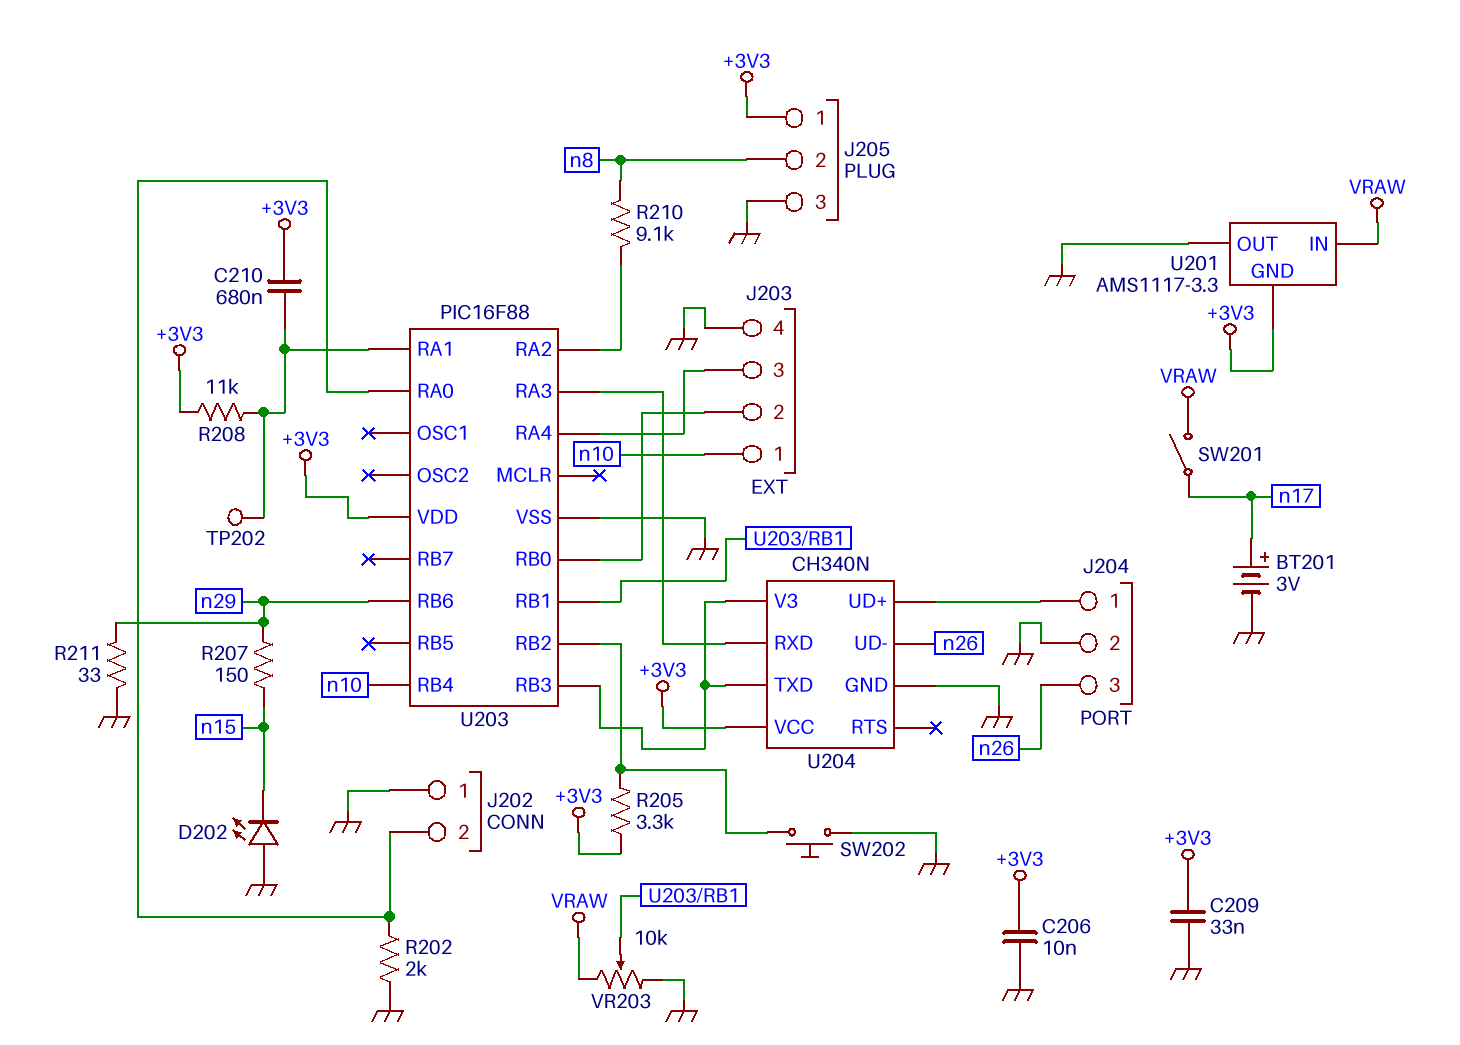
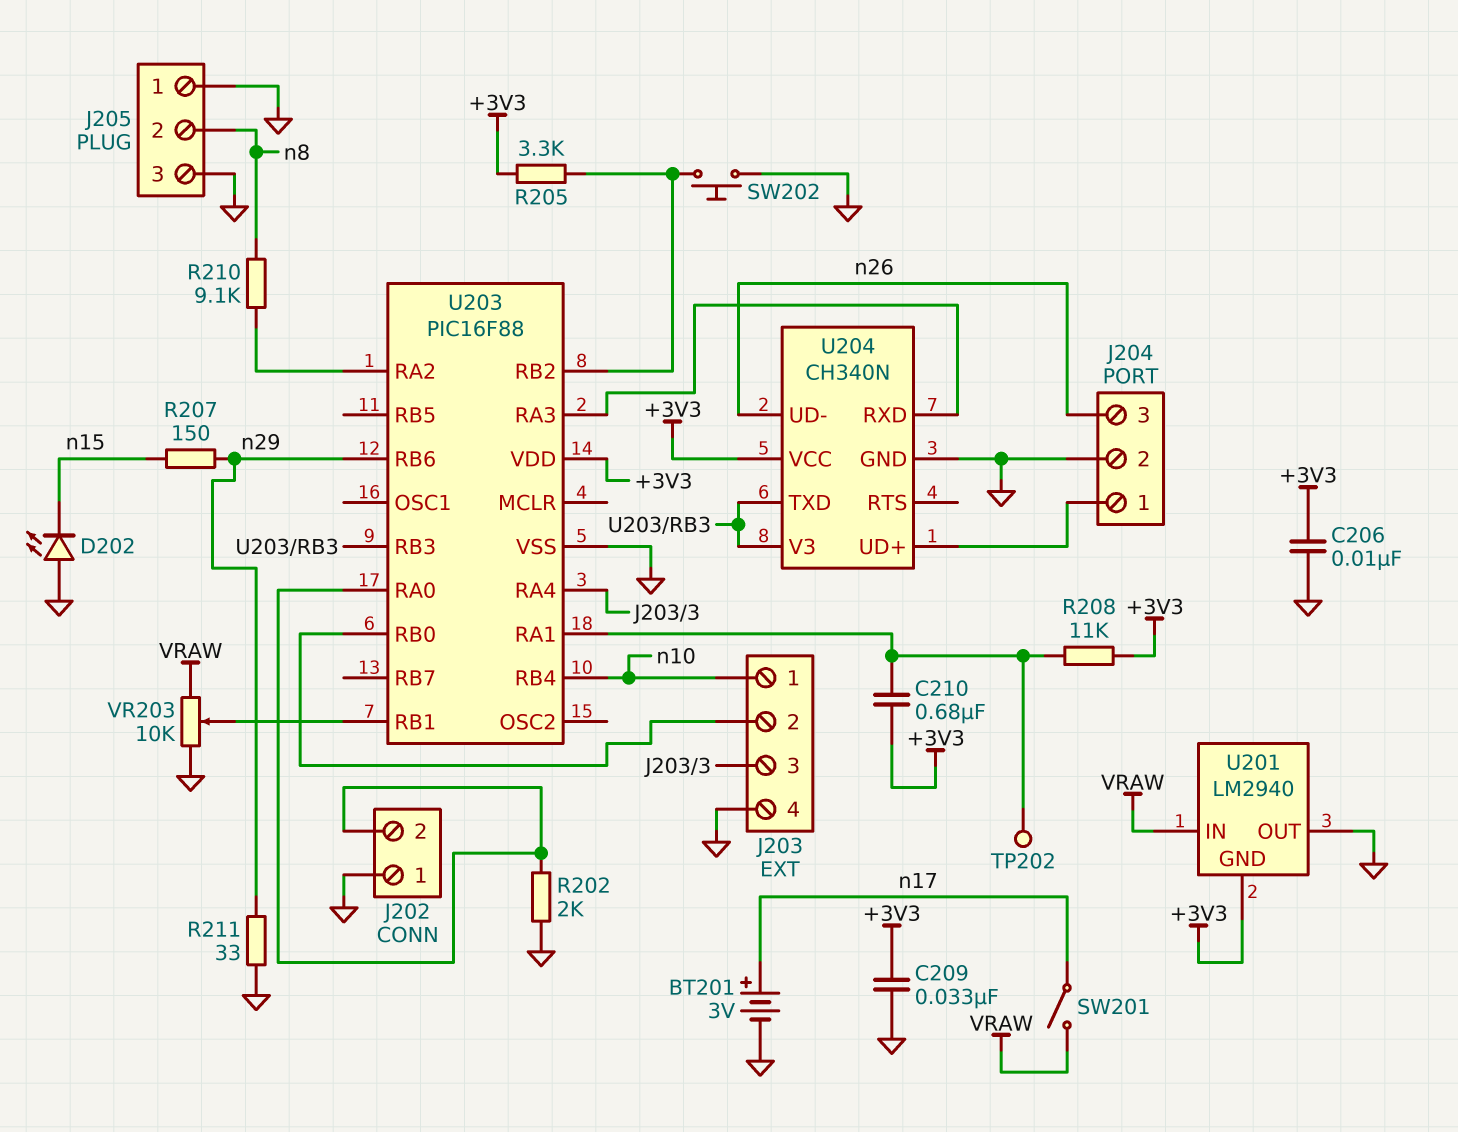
J205 pin 1: +3V3 -> GND
U201: AMS1117-3.3 -> LM2940

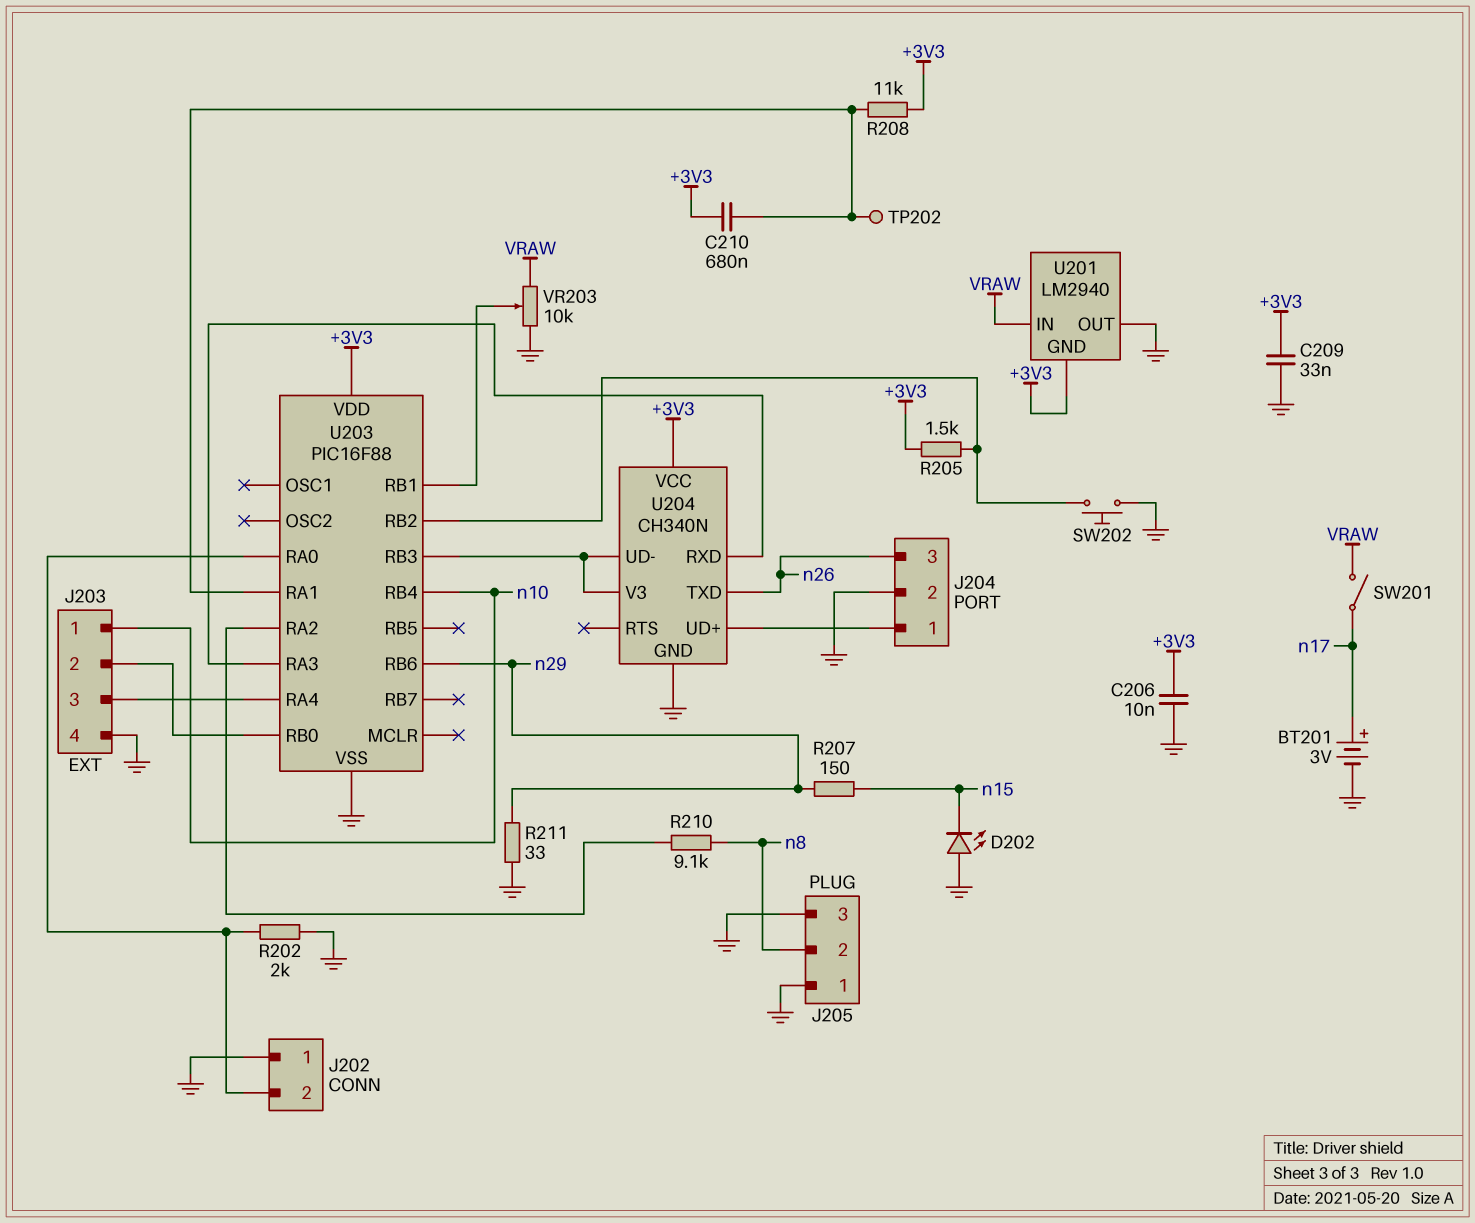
R205: 3.3k (+3V3, U203/RB2) -> 1.5k (+3V3, U203/RB2)
U204 pin TXD: U203/RB3 -> n26
U204 pin UD-: n26 -> U203/RB3

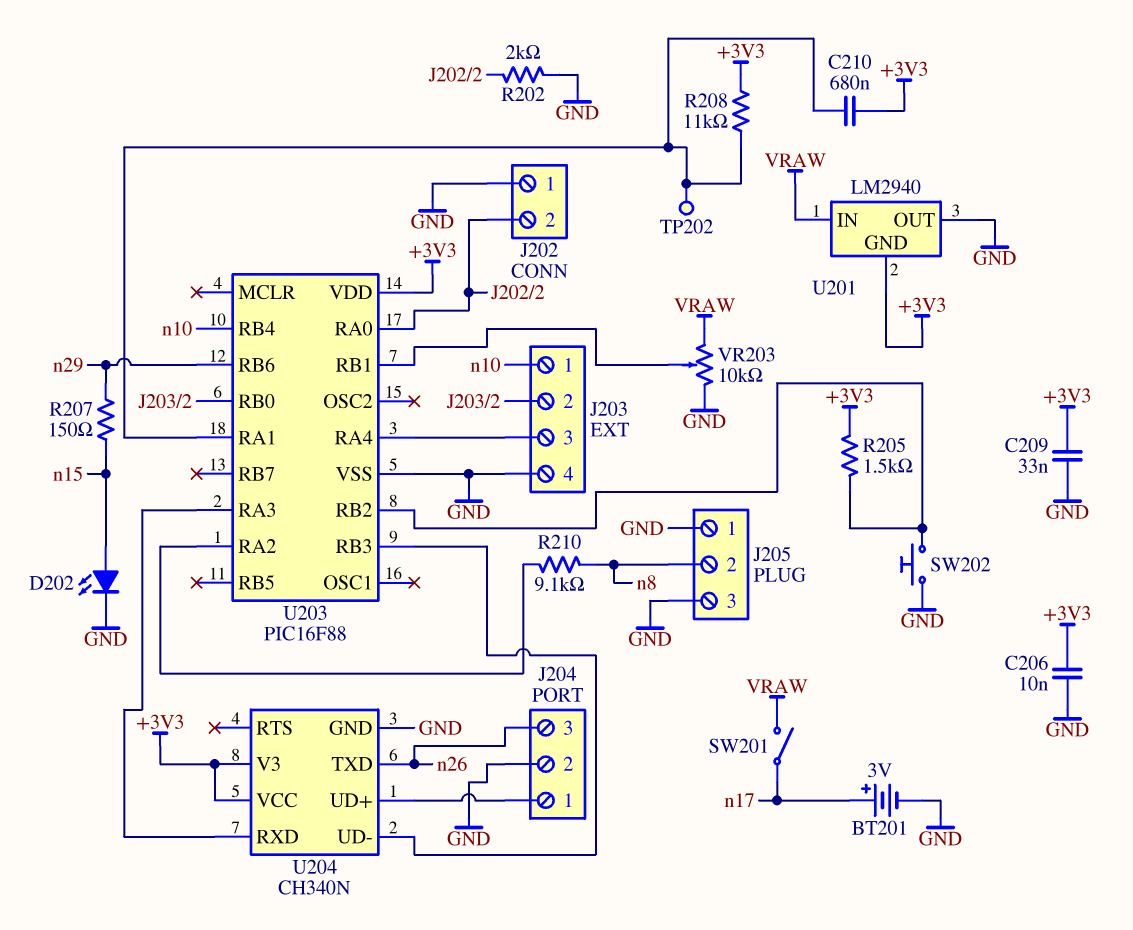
D202: LED (A GND, K n15) -> LED (A n15, K GND)
R211: 33 (GND, n29) -> none
U204 pin V3: U203/RB3 -> +3V3

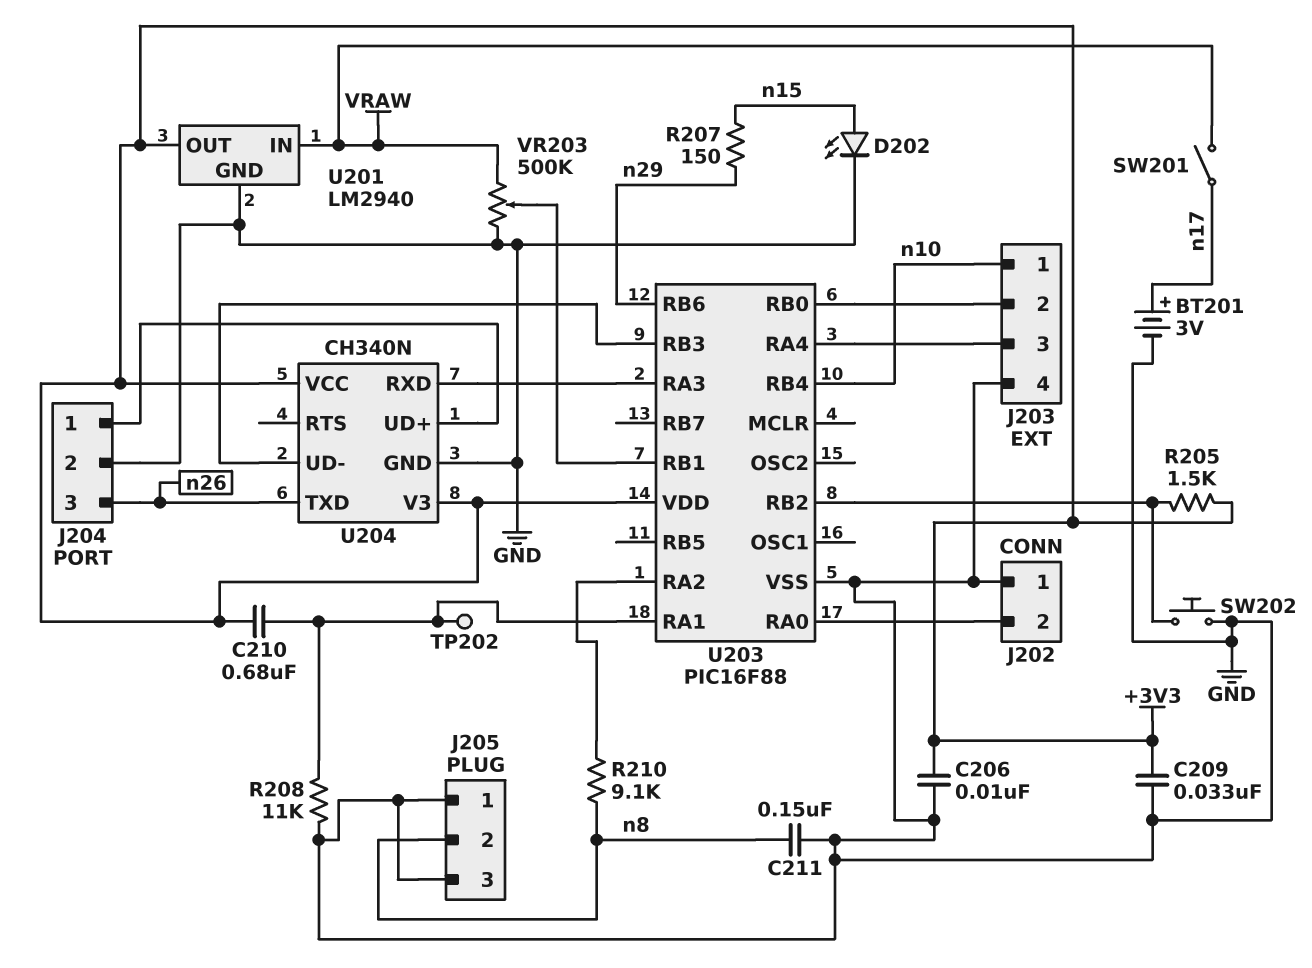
C211: none -> 150nF (GND, n8)
R202: 2k (GND, J202/2) -> none
R208: 11k (+3V3, U203/RA1) -> 11k (GND, U203/RA1)
U201 pin GND: +3V3 -> GND
U201 pin OUT: GND -> +3V3
VR203: 10k (GND, VRAW, wiper U203/RB1) -> 500k (GND, VRAW, wiper U203/RB1)

